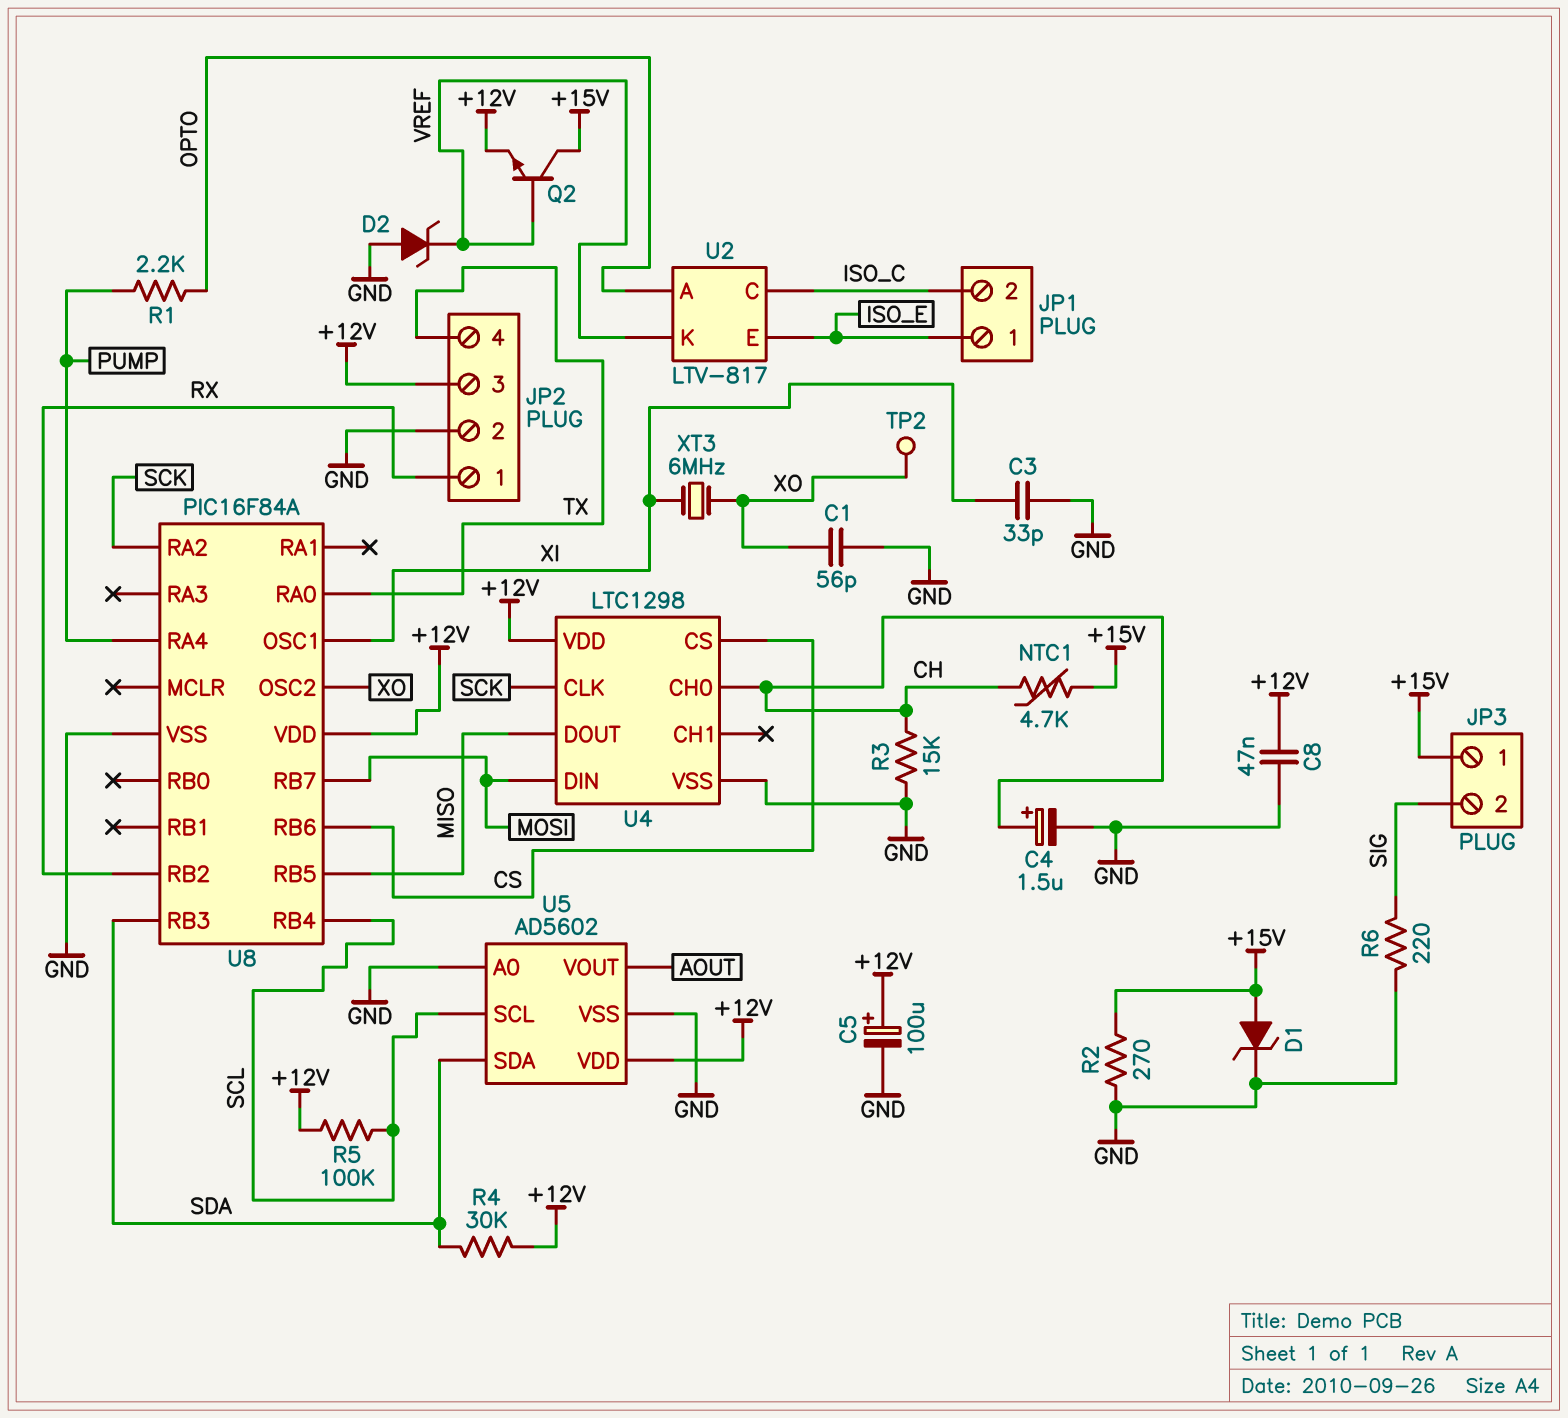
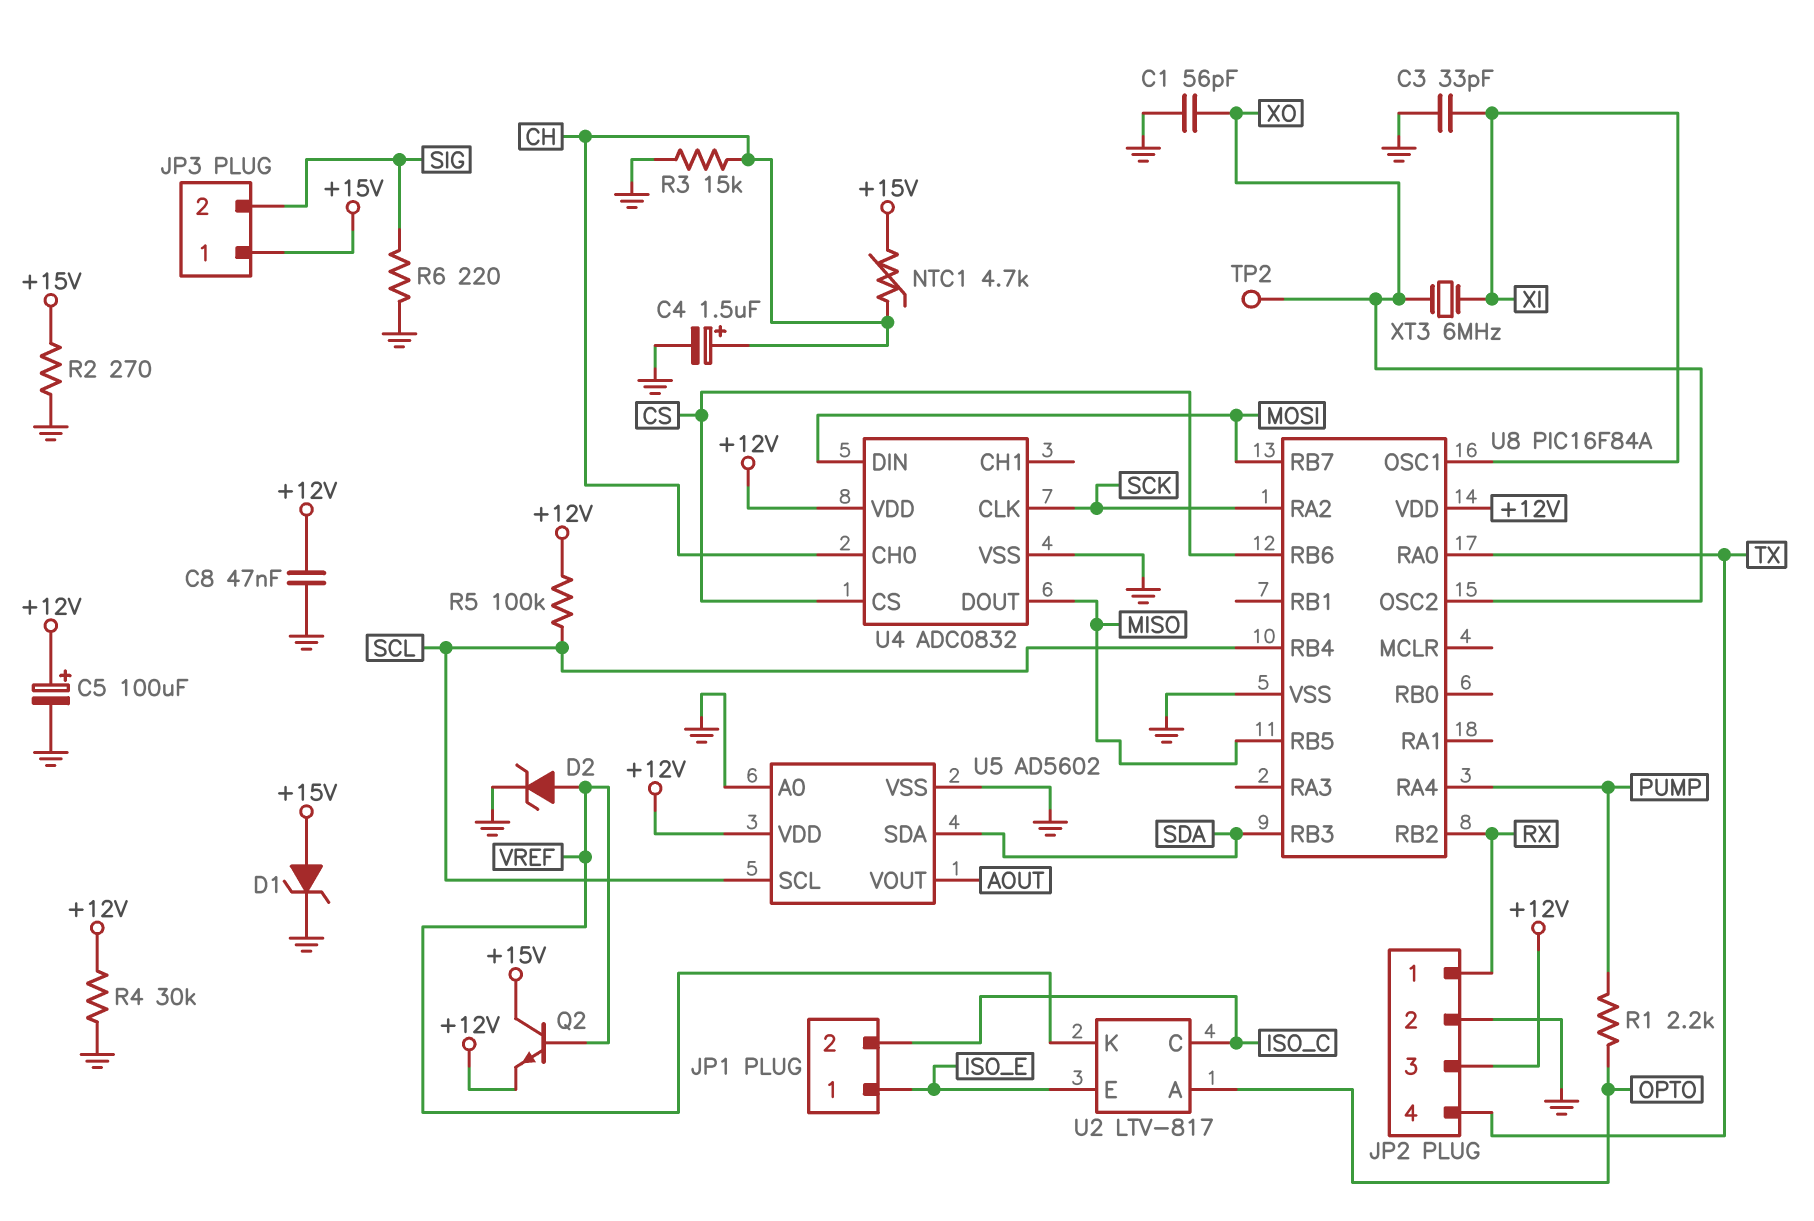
D2: zener (A GND, K VREF) -> zener (A VREF, K GND)
R4: 30k (+12V, SDA) -> 30k (+12V, GND)
U4: LTC1298 -> ADC0832

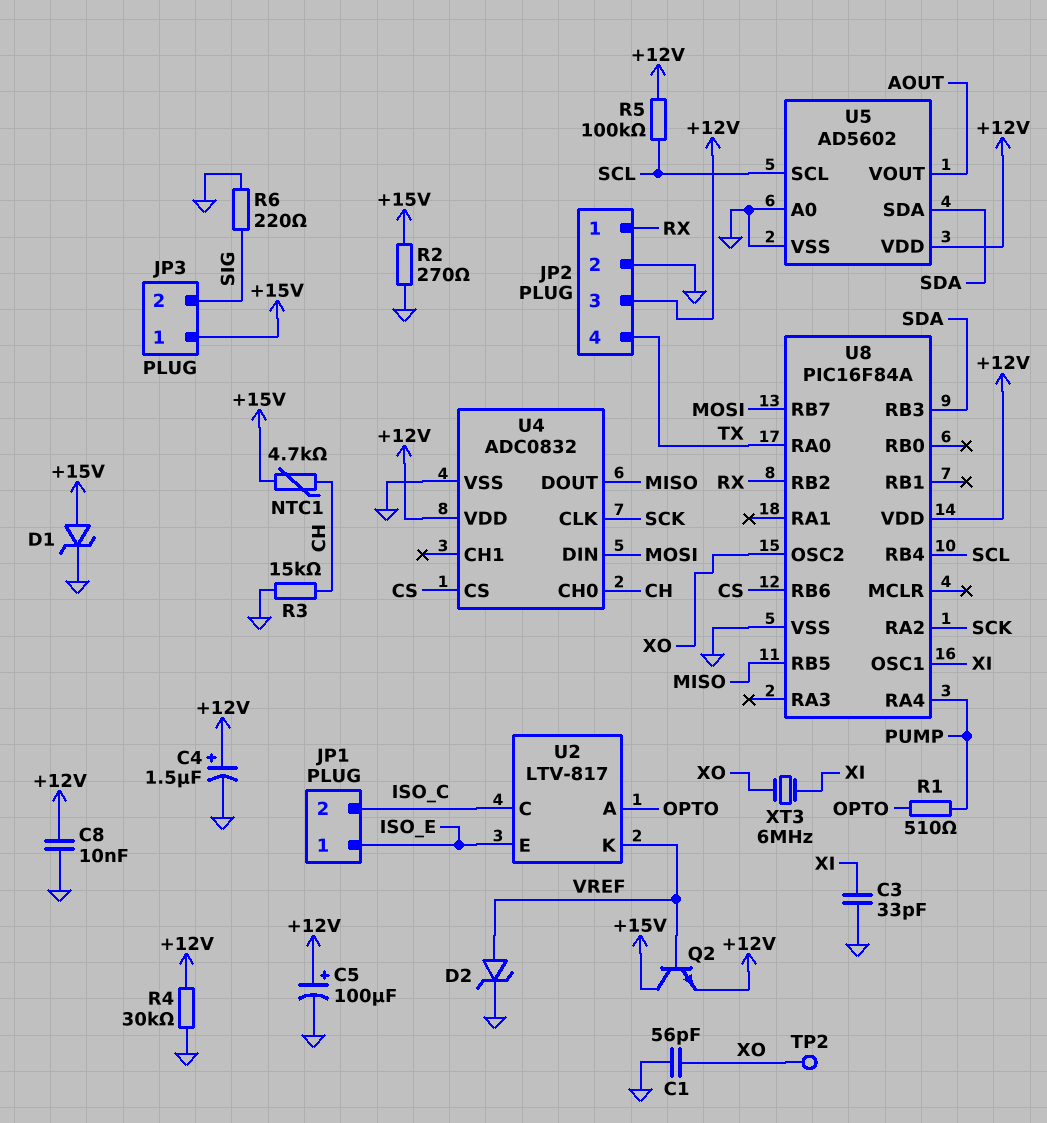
C4: 1.5uF (plus CH, minus GND) -> 1.5uF (plus +12V, minus GND)
C8: 47nF (+12V, GND) -> 10nF (+12V, GND)
R1: 2.2k (OPTO, PUMP) -> 510 (OPTO, PUMP)

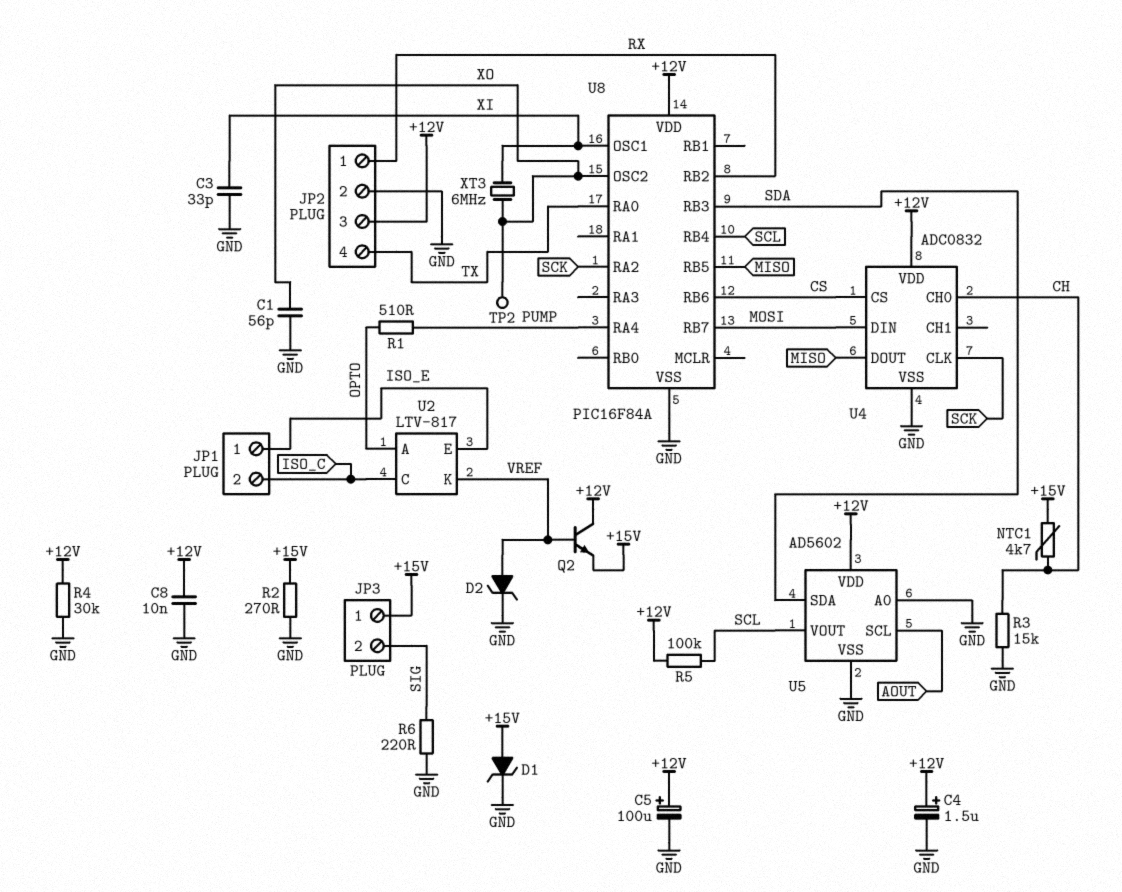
Q2: NPN (B VREF, C +15V, E +12V) -> NPN (B VREF, C +12V, E +15V)
U5 pin SCL: SCL -> AOUT
U5 pin VOUT: AOUT -> SCL

